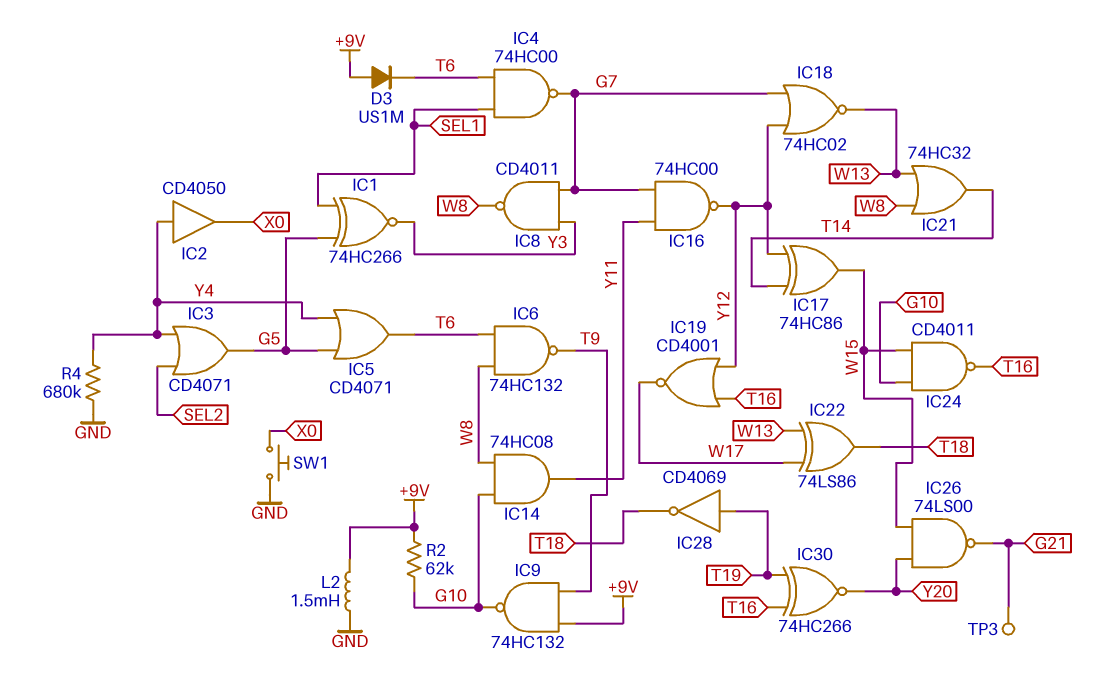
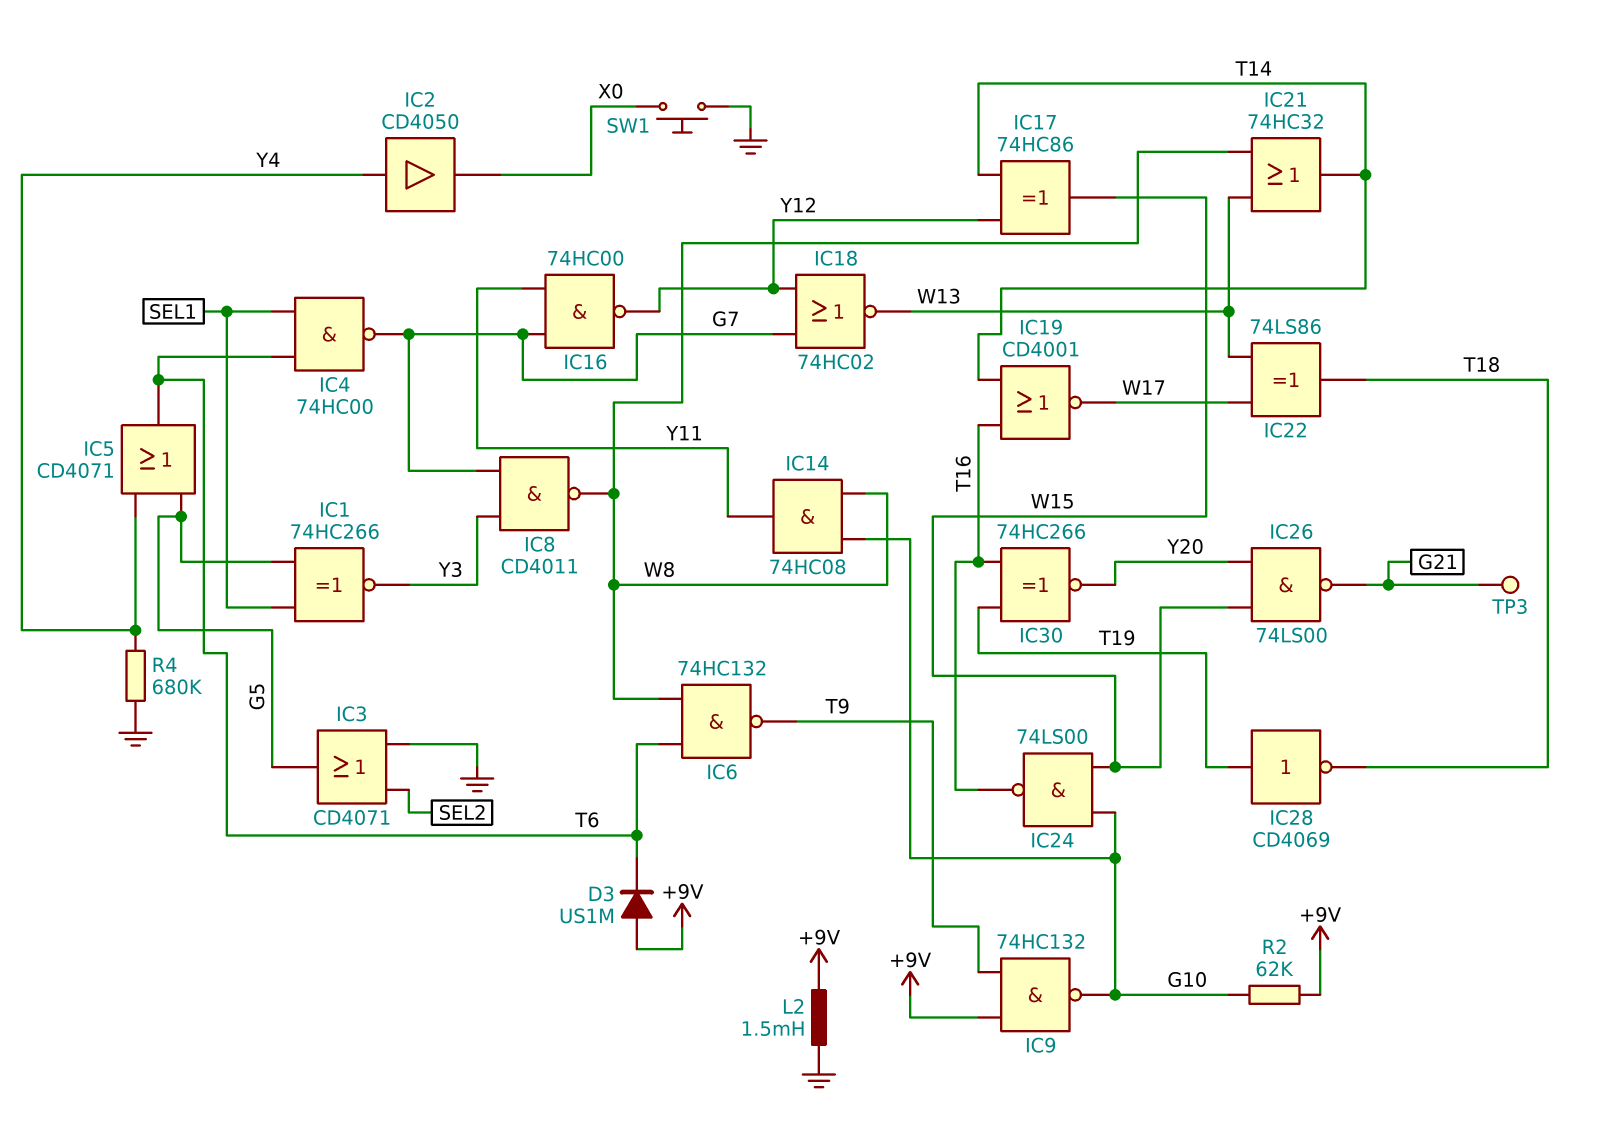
IC3: OR CD4071 (in SEL2, in Y4, out G5) -> OR CD4071 (in GND, in SEL2, out G5)
IC19: NOR CD4001 (in T16, in Y12, out W17) -> NOR CD4001 (in T14, in T16, out W17)
IC24: NAND CD4011 (in G10, in W15, out T16) -> NAND 74LS00 (in G10, in W15, out T16)

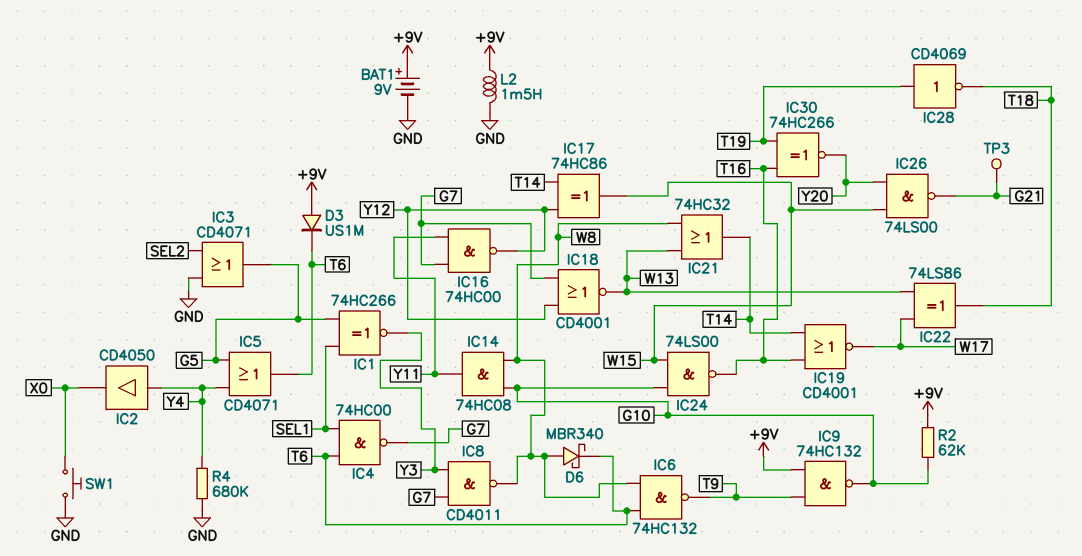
BAT1: none -> 9V (plus +9V, minus GND)
D6: none -> schottky MBR340 (A W8, K T6)
IC18: NOR 74HC02 (in G7, in Y12, out W13) -> NOR CD4001 (in G7, in Y12, out W13)

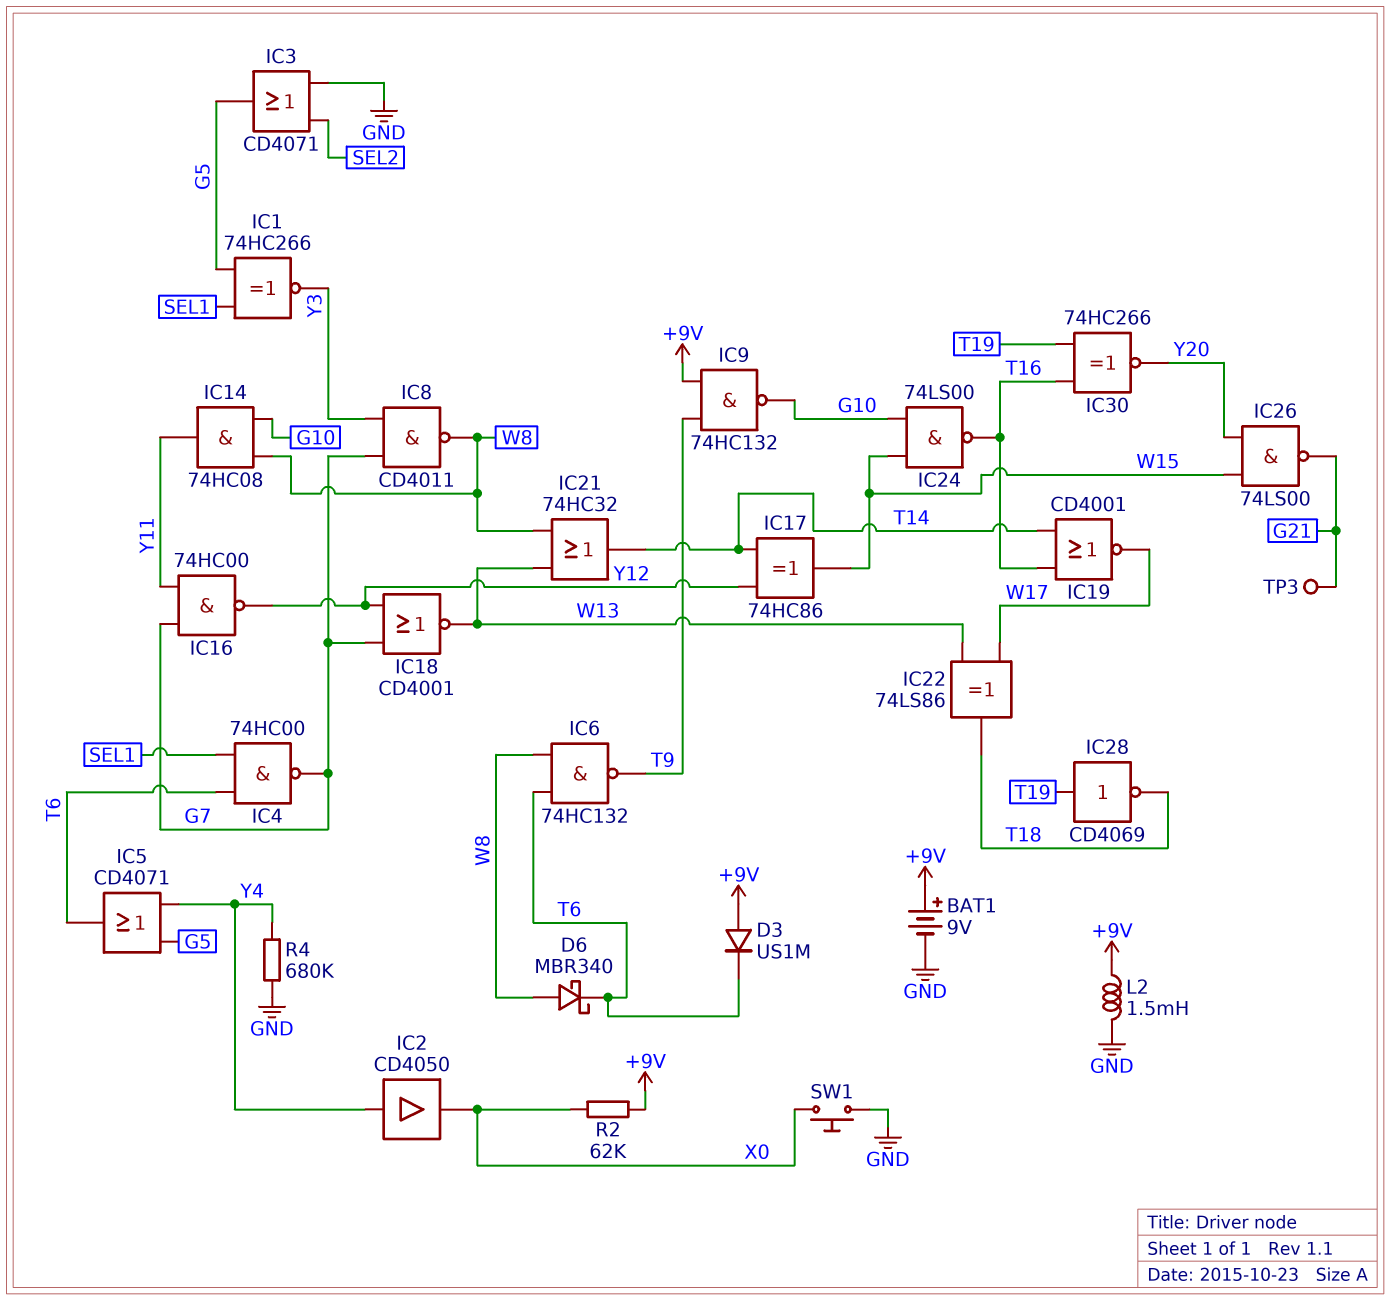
R2: 62k (+9V, G10) -> 62k (+9V, X0)

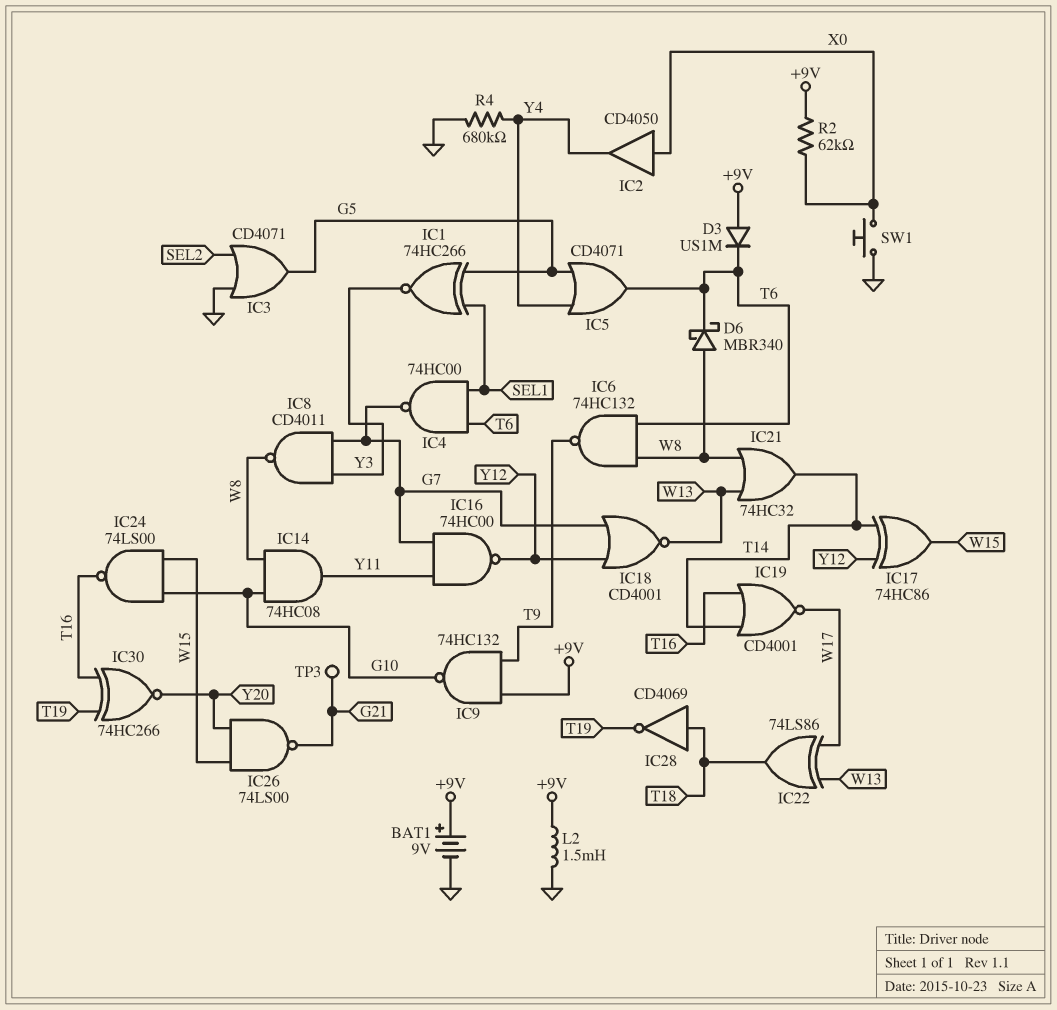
IC2: buffer CD4050 (in Y4, out X0) -> buffer CD4050 (in X0, out Y4)
IC28: NOT CD4069 (in T19, out T18) -> NOT CD4069 (in T18, out T19)

